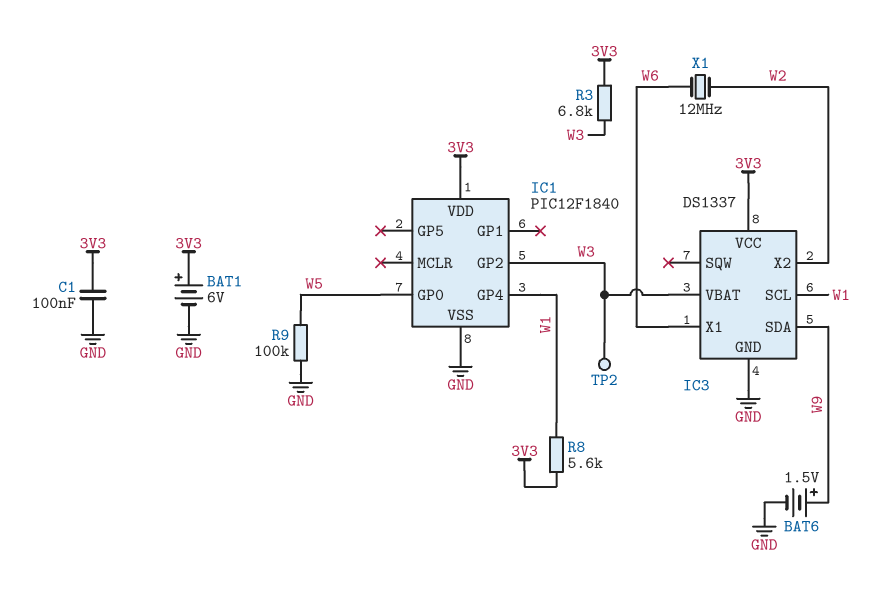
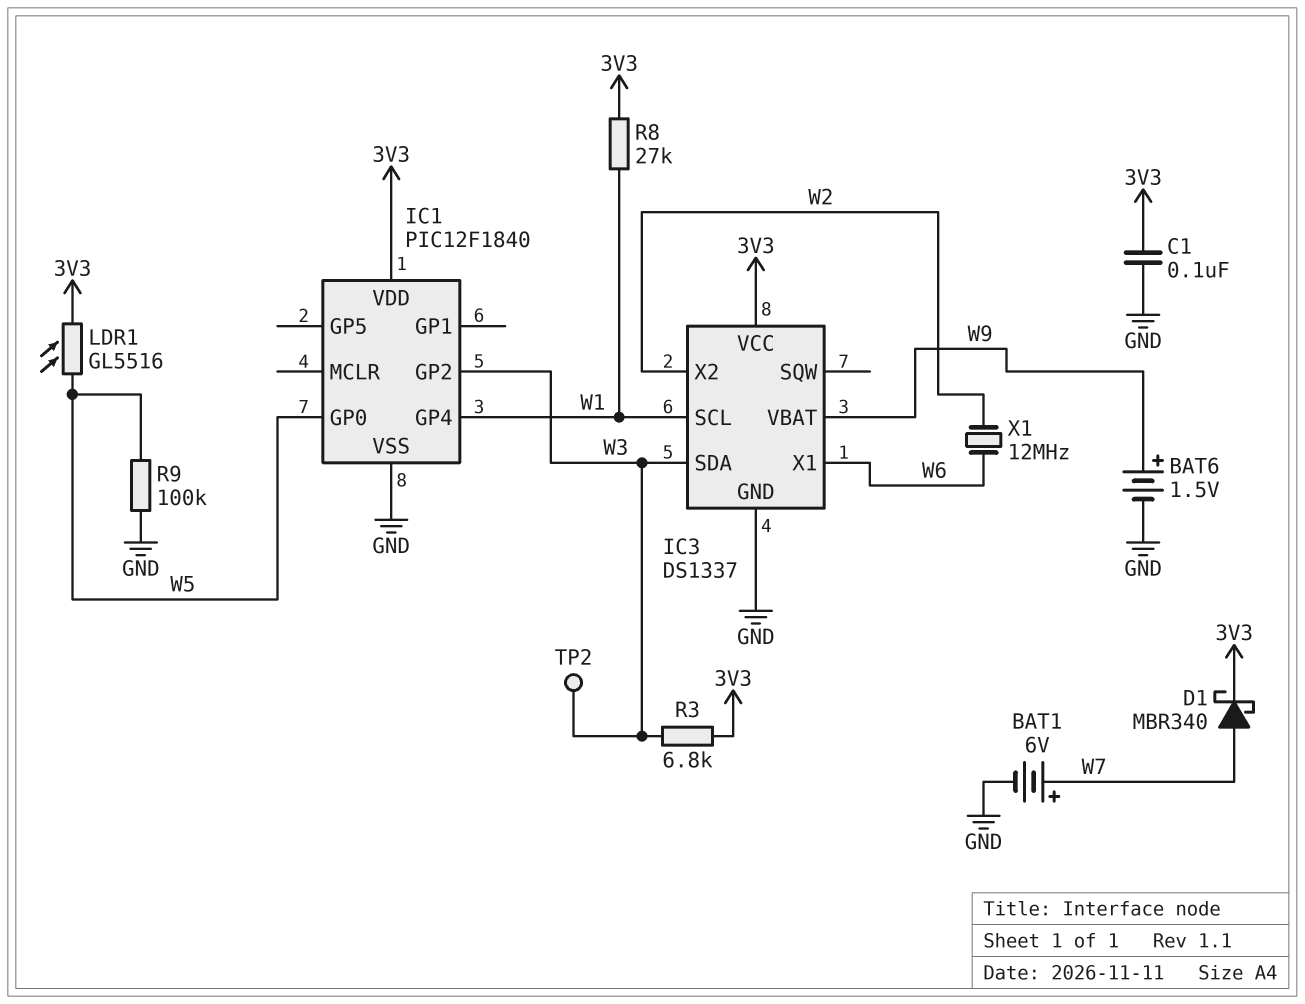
BAT1: 6V (plus 3V3, minus GND) -> 6V (plus W7, minus GND)
D1: none -> schottky MBR340 (A W7, K 3V3)
IC3 pin SDA: W9 -> W3
IC3 pin VBAT: W3 -> W9
LDR1: none -> GL5516 (3V3, W5)
R8: 5.6k (3V3, W1) -> 27k (3V3, W1)

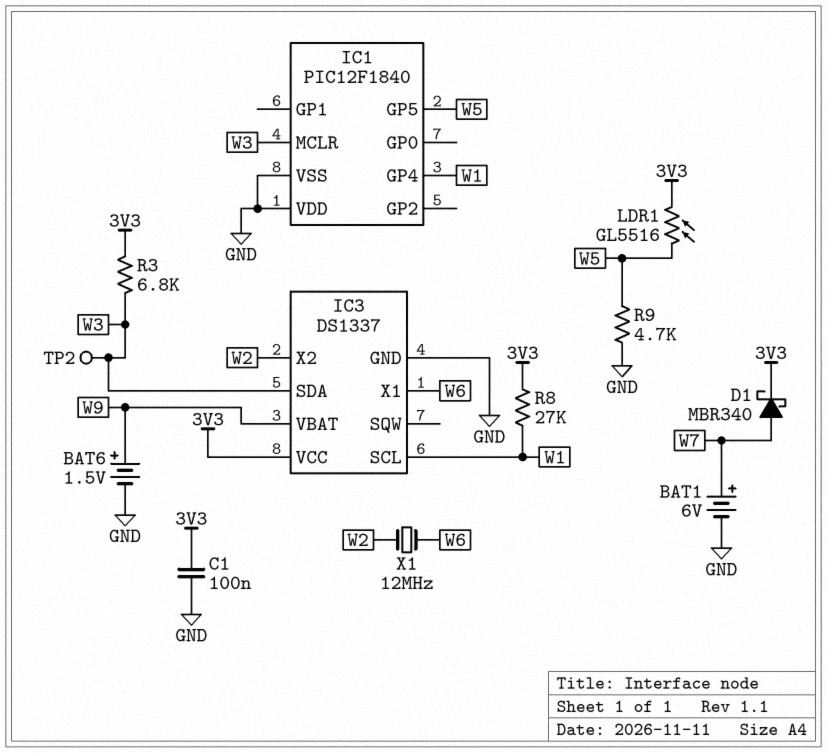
IC1 pin GP0: W5 -> none
IC1 pin GP2: W3 -> none
IC1 pin GP5: none -> W5
IC1 pin MCLR: none -> W3
IC1 pin VDD: 3V3 -> GND
R9: 100k (GND, W5) -> 4.7k (GND, W5)

